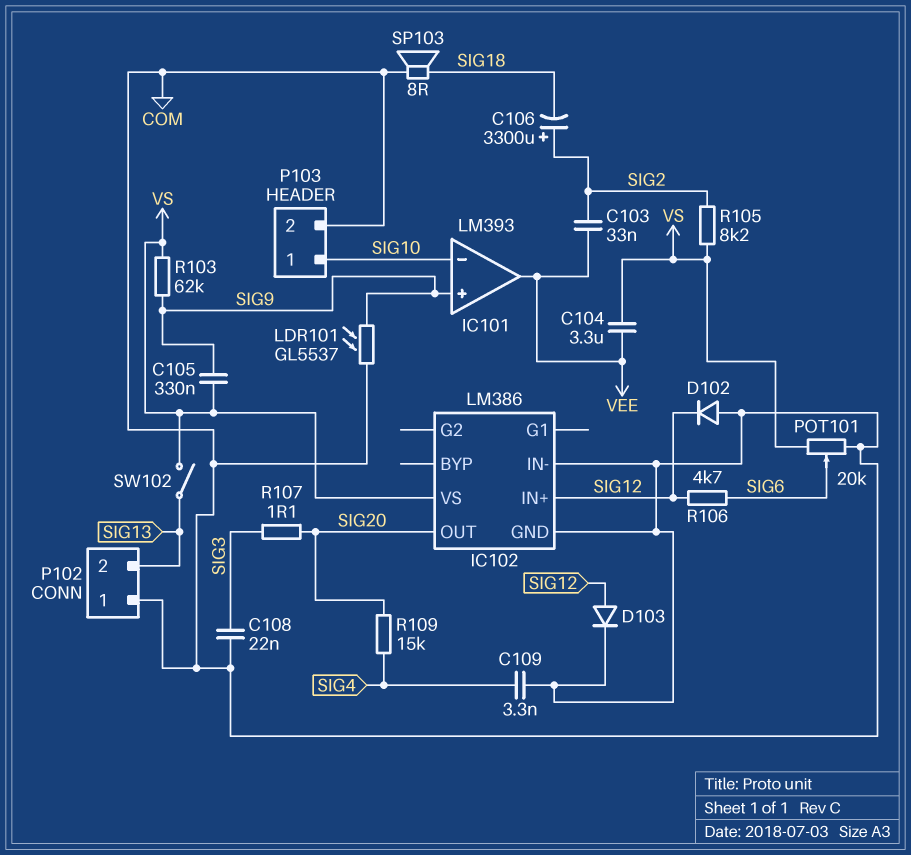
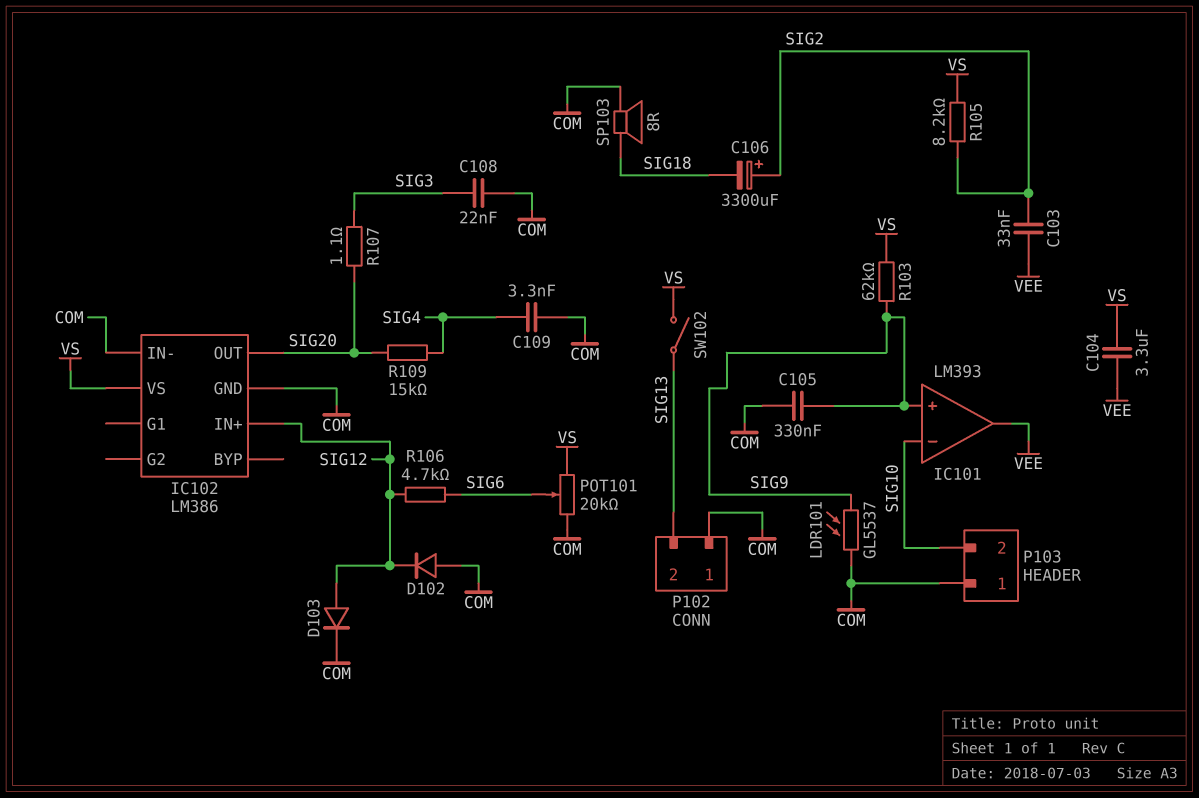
C105: 330nF (SIG9, VS) -> 330nF (COM, SIG9)
P103 pin 1: SIG10 -> COM
P103 pin 2: COM -> SIG10

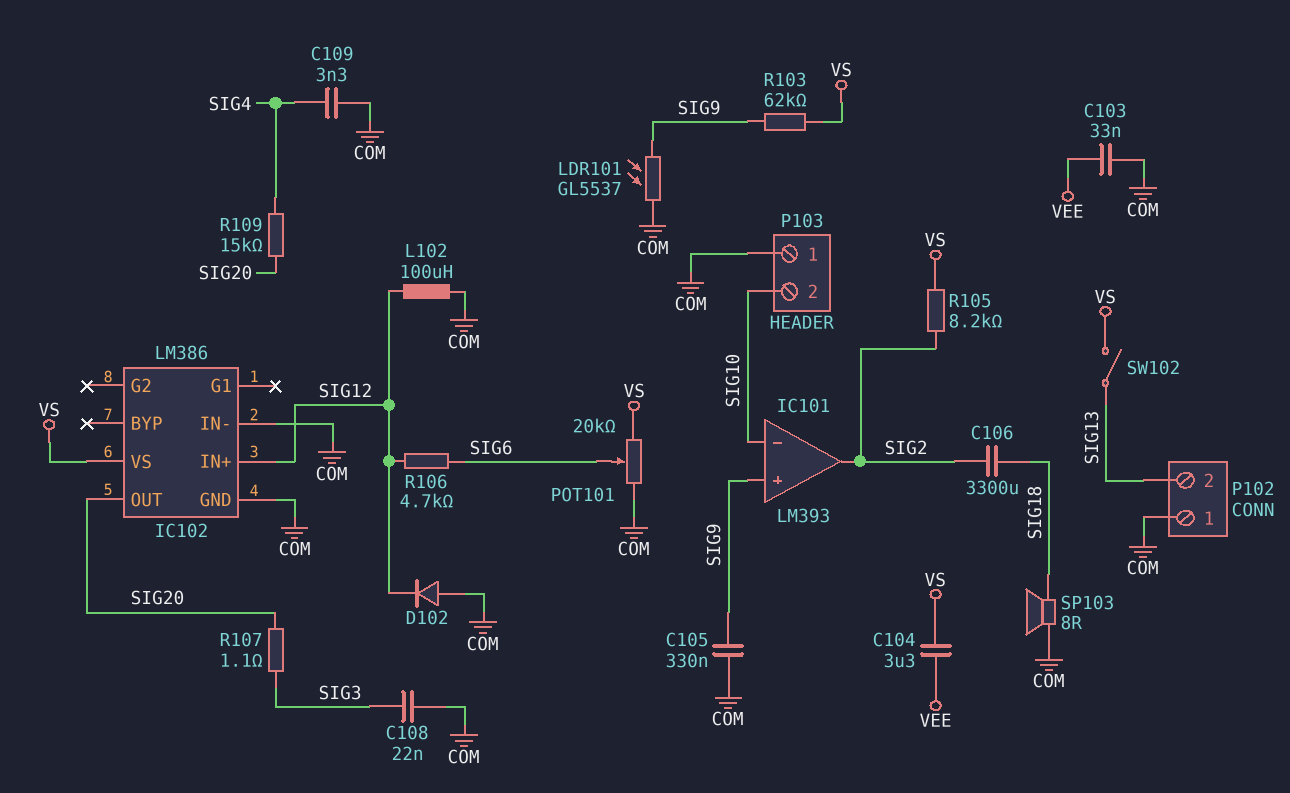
C103: 33nF (SIG2, VEE) -> 33nF (COM, VEE)
C106: 3300uF (plus SIG2, minus SIG18) -> 3300uF (SIG2, SIG18)
D103: diode (A SIG12, K COM) -> none
IC101 pin out: VEE -> SIG2
L102: none -> 100uH (COM, SIG12)

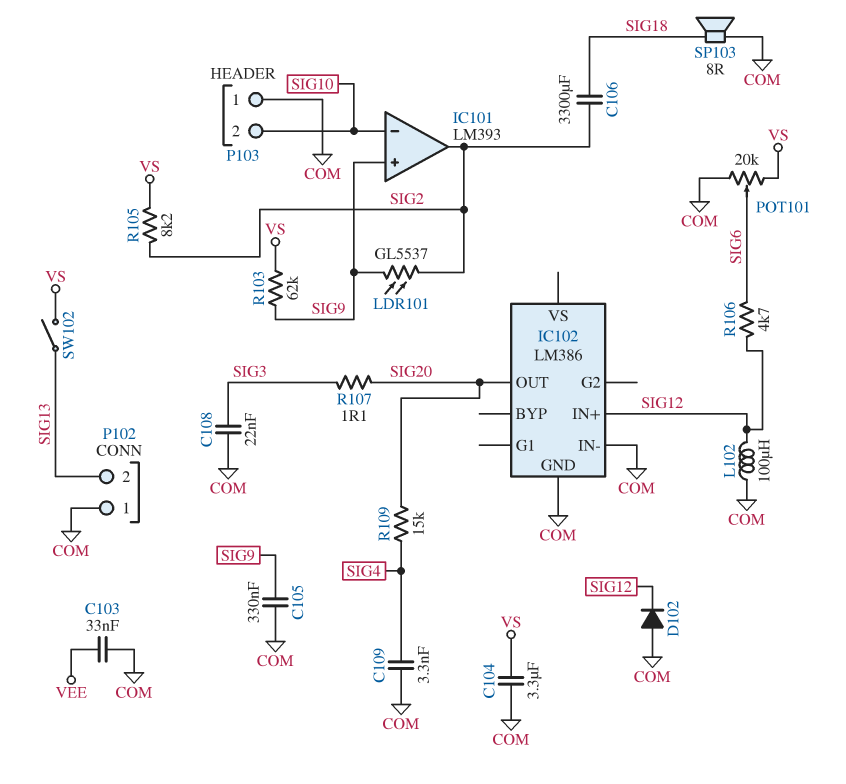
C104: 3.3uF (VEE, VS) -> 3.3uF (COM, VS)
IC102 pin VS: VS -> none
LDR101: GL5537 (COM, SIG9) -> GL5537 (SIG2, SIG9)

